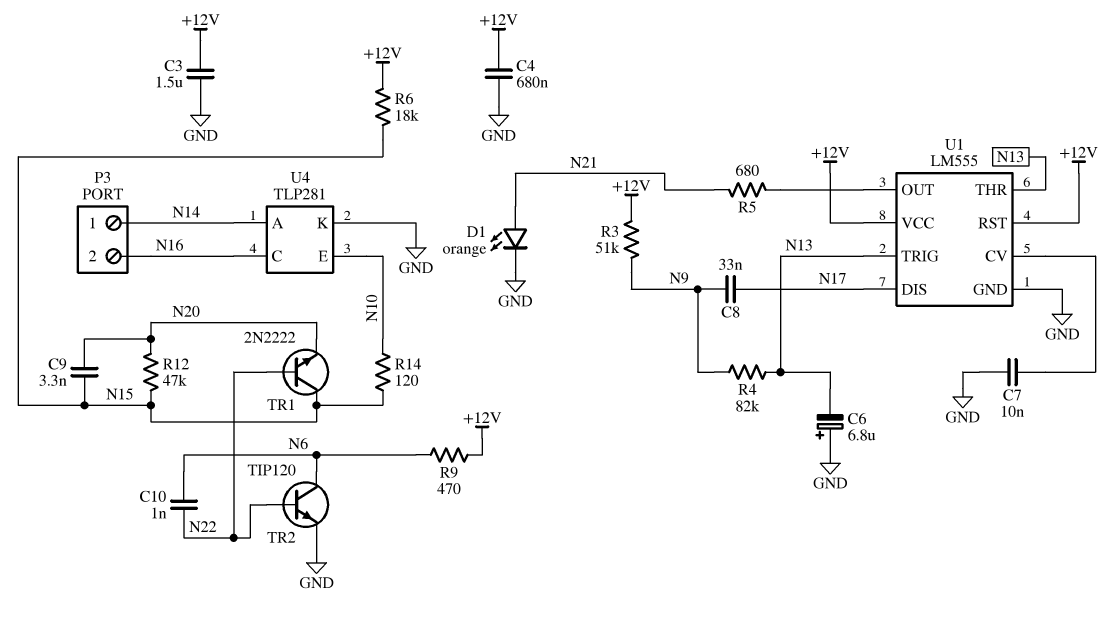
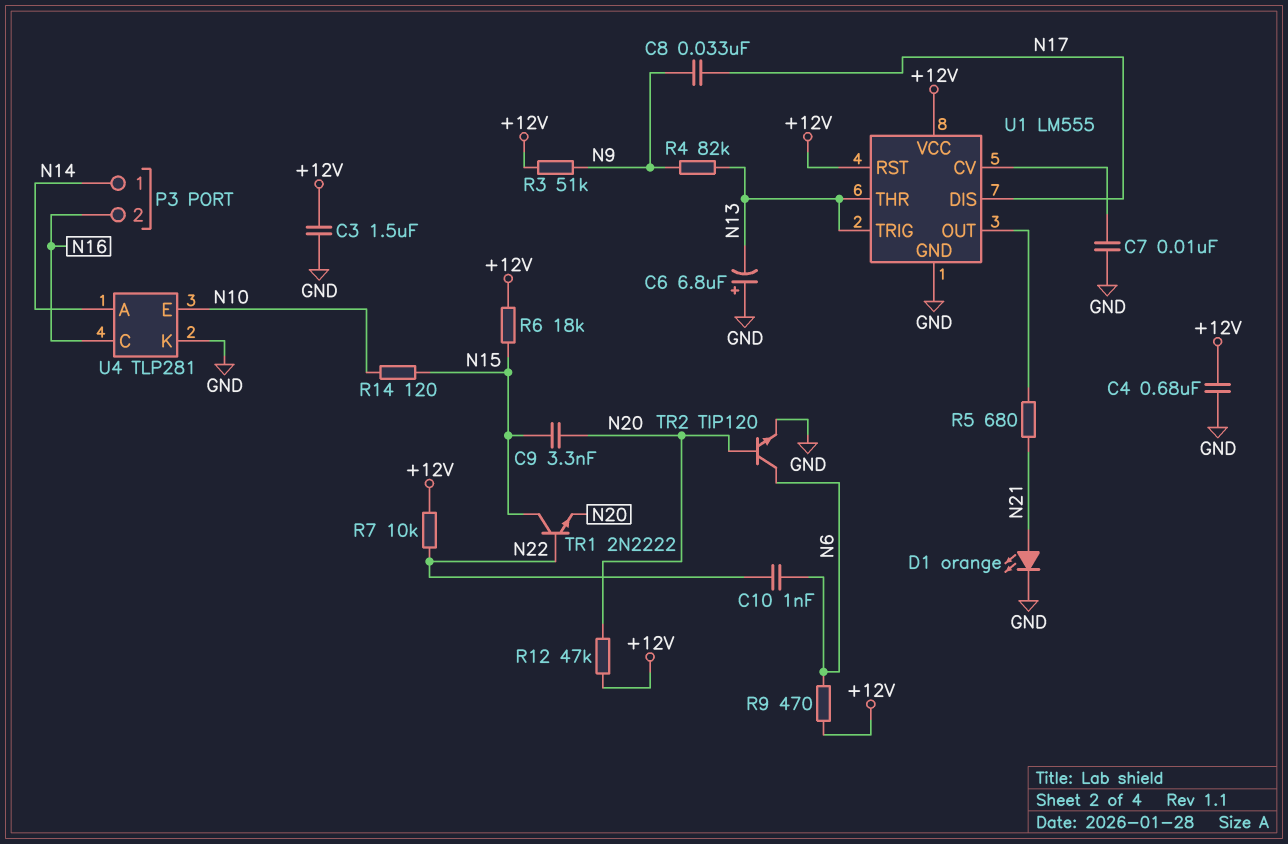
R7: none -> 10k (+12V, N22)
R12: 47k (N15, N20) -> 47k (+12V, N20)
TR2: NPN TIP120 (B N22, C N6, E GND) -> NPN TIP120 (B N20, C N6, E GND)

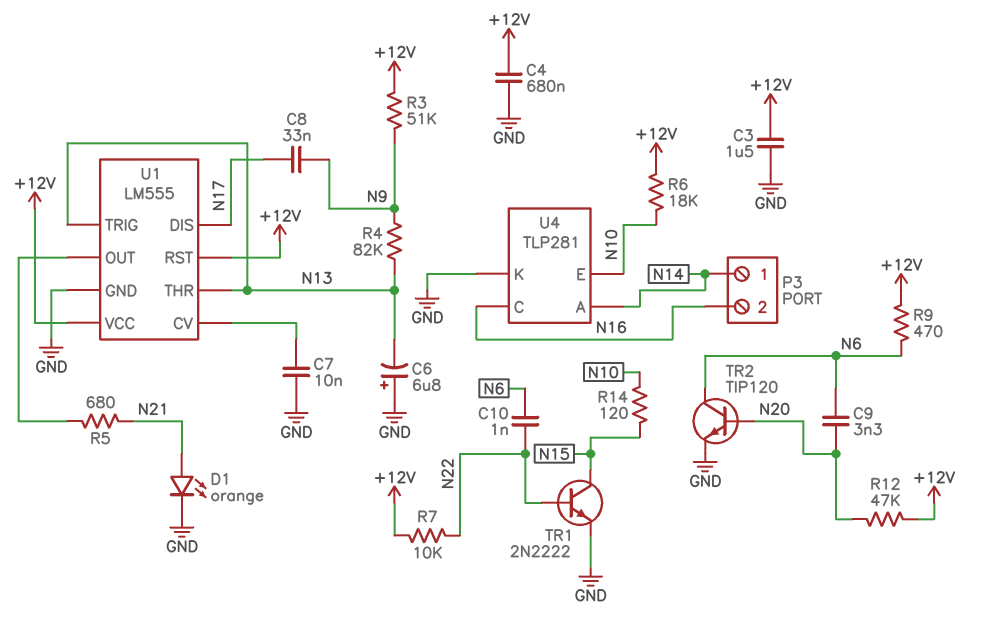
C9: 3.3nF (N15, N20) -> 3.3nF (N6, N20)
R6: 18k (+12V, N15) -> 18k (+12V, N10)
TR1: NPN 2N2222 (B N22, C N15, E N20) -> NPN 2N2222 (B N22, C N15, E GND)

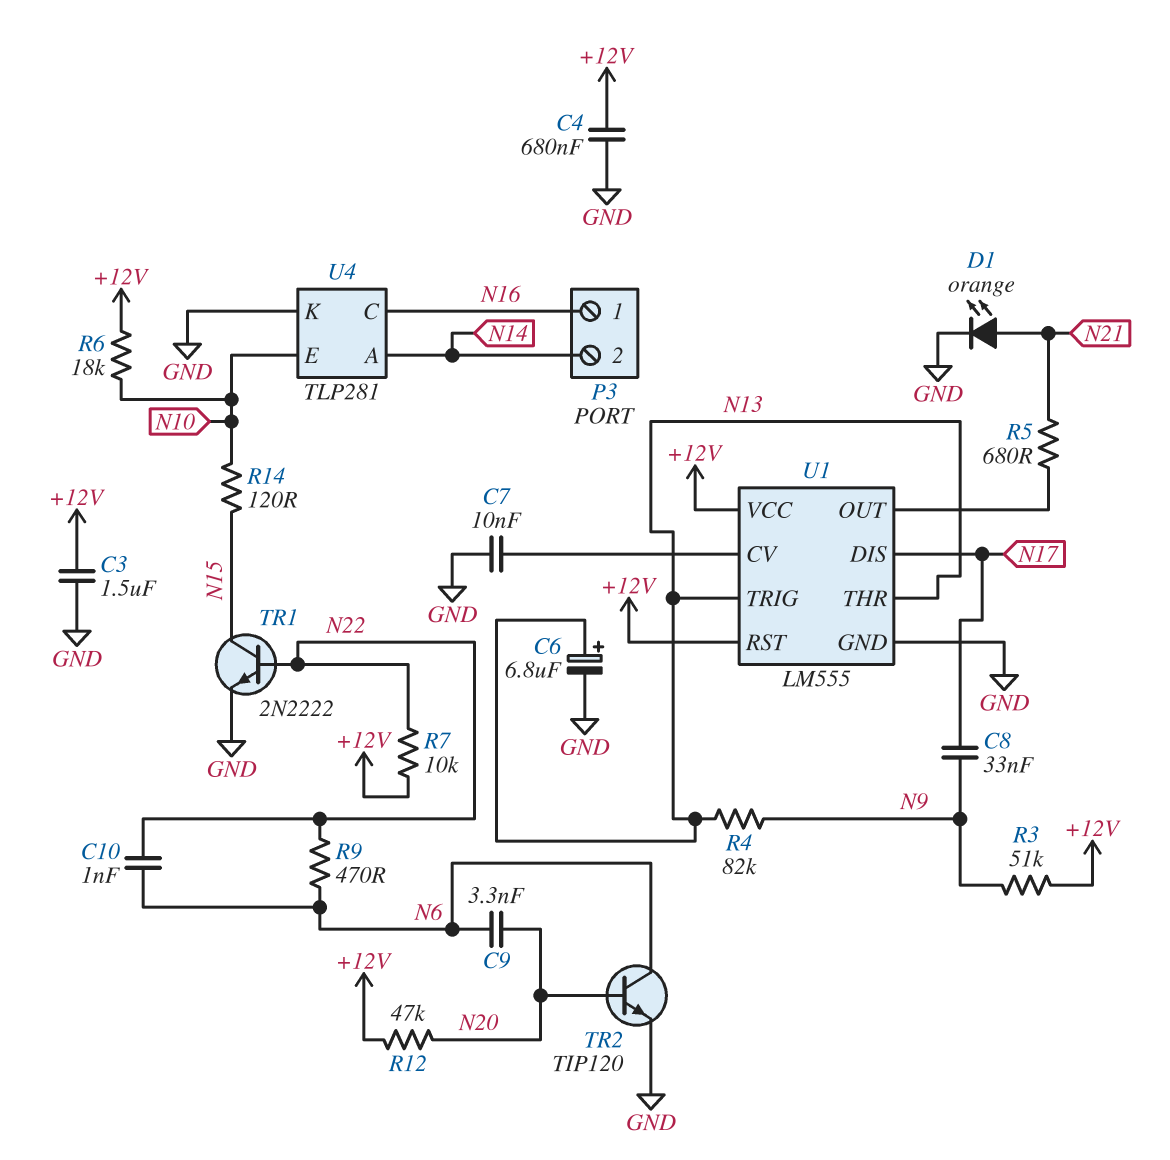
C6: 6.8uF (plus GND, minus N13) -> 6.8uF (plus N13, minus GND)
P3 pin 1: N14 -> N16
P3 pin 2: N16 -> N14
R9: 470 (+12V, N6) -> 470 (N6, N22)

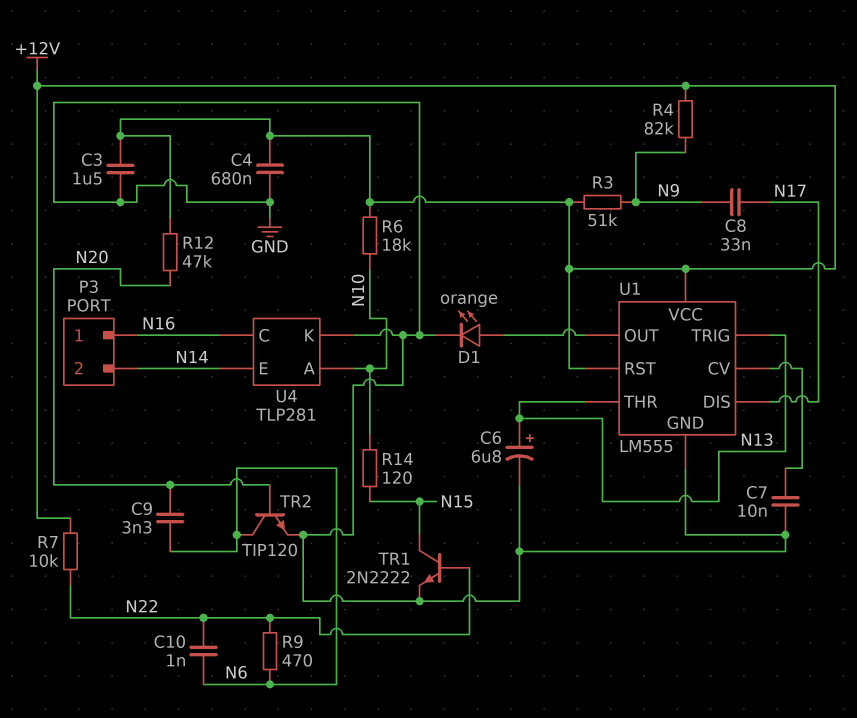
D1: LED orange (A N21, K GND) -> LED orange (A U1/OUT, K GND)
R4: 82k (N9, N13) -> 82k (+12V, N9)
R5: 680 (N21, U1/OUT) -> none
U4 pin A: N14 -> N10
U4 pin E: N10 -> N14

